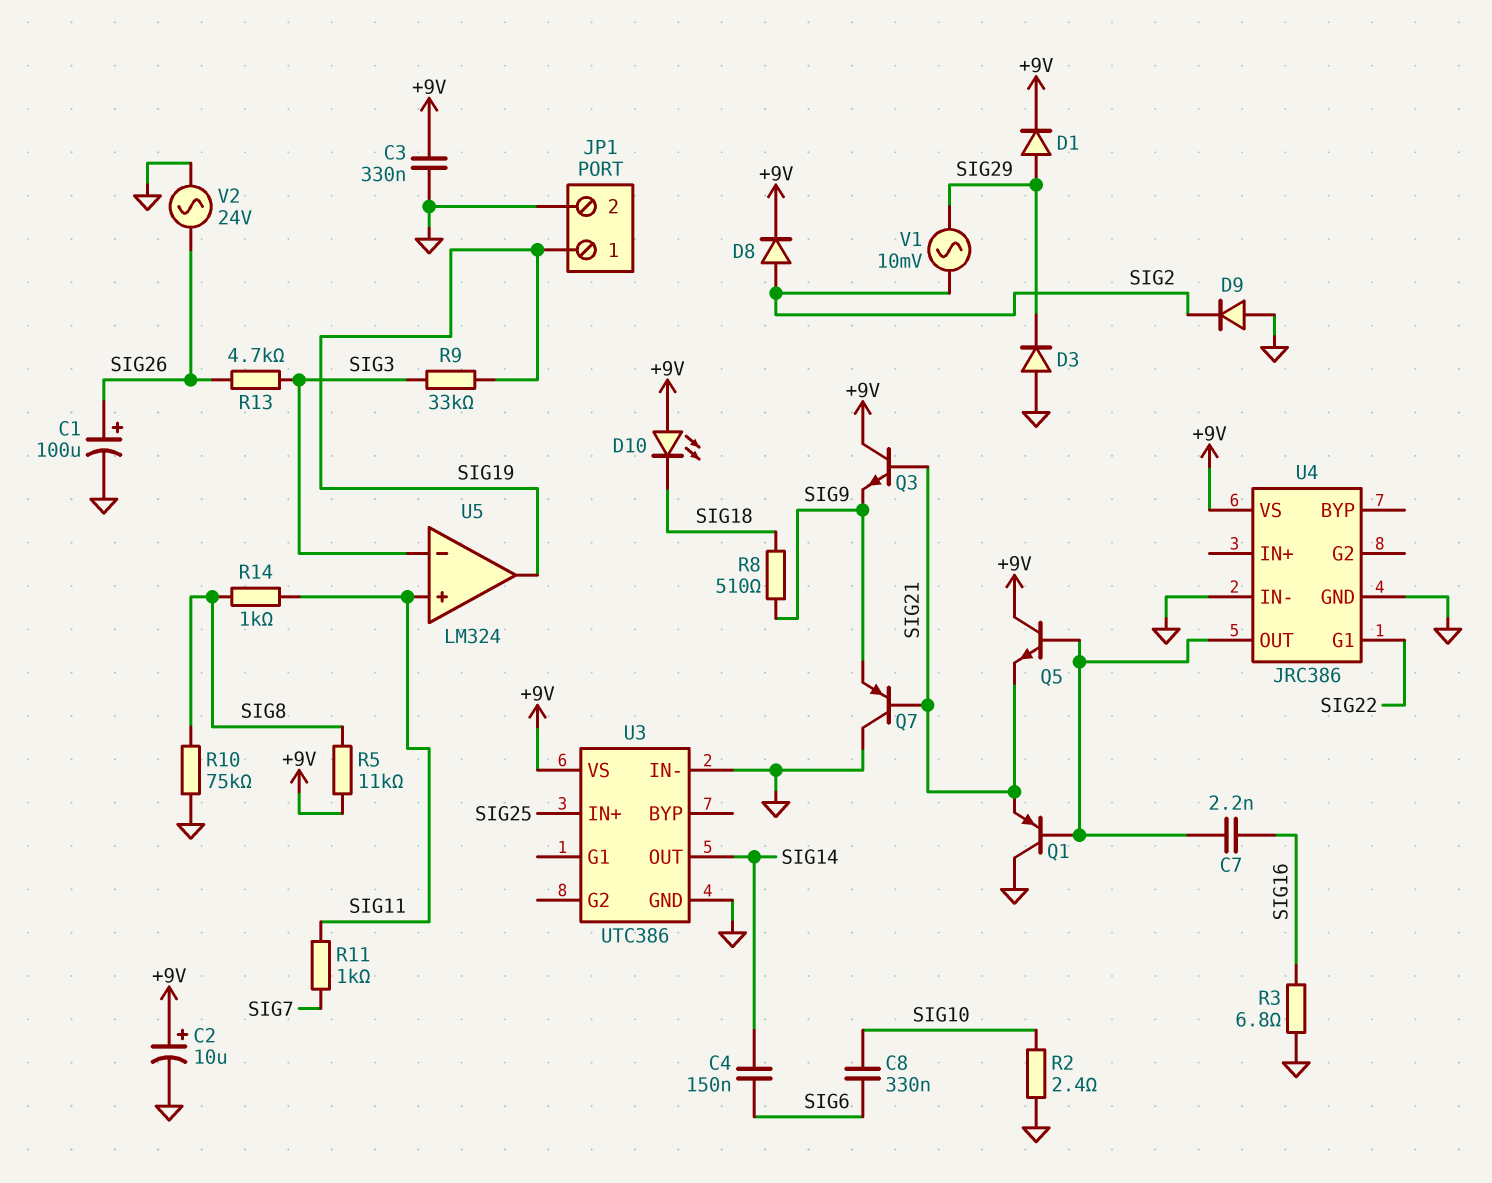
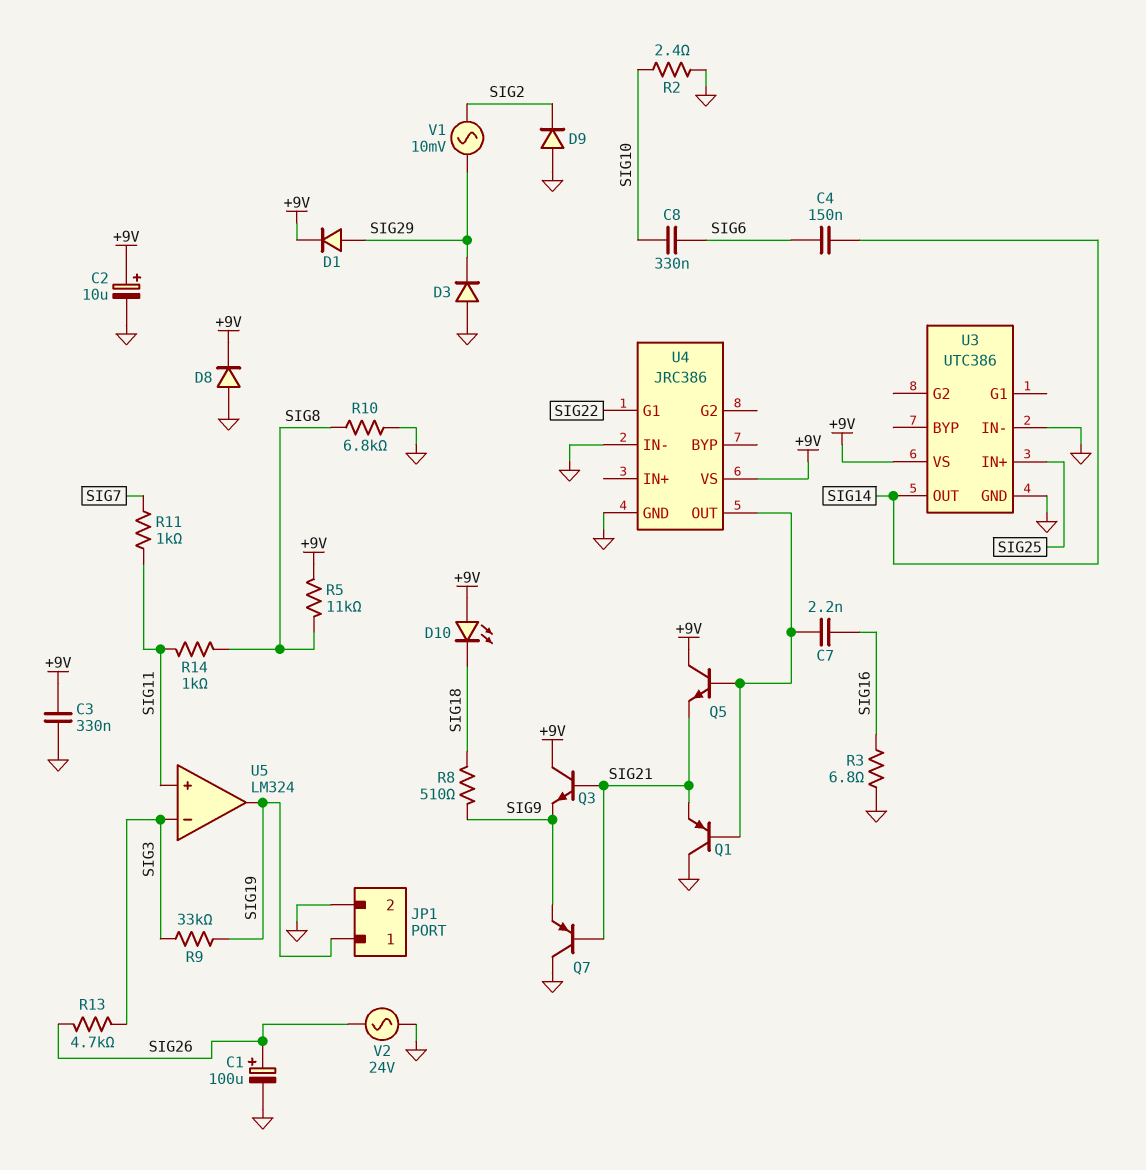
D8: diode (A SIG2, K +9V) -> diode (A GND, K +9V)
R10: 75k (GND, SIG8) -> 6.8k (GND, SIG8)

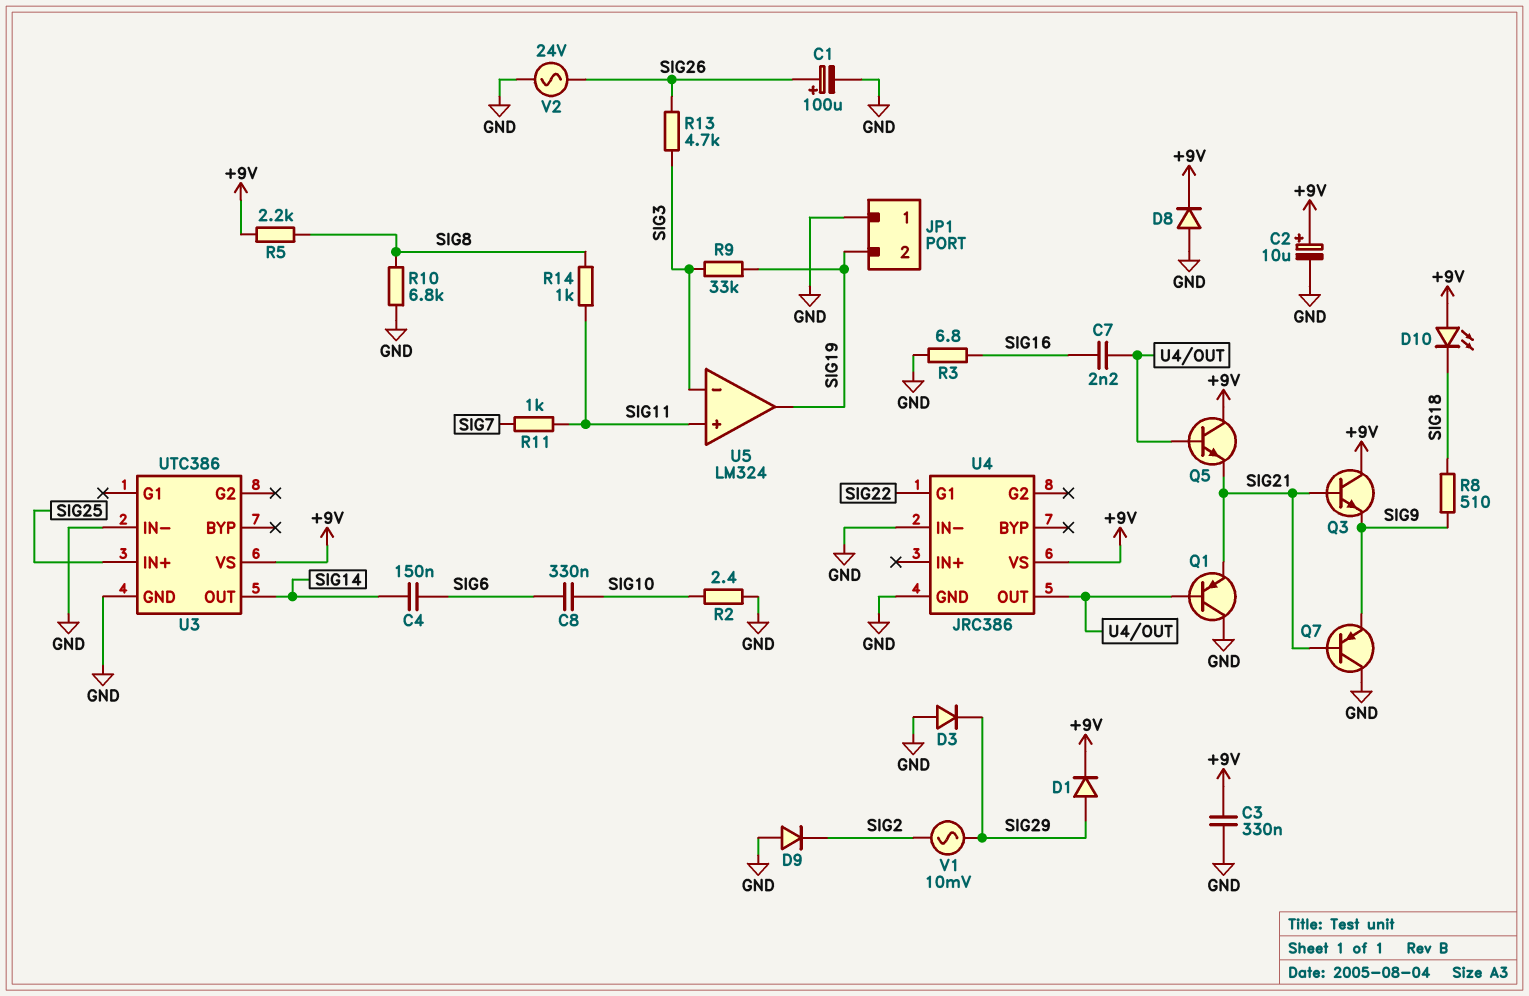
JP1 pin 1: SIG19 -> GND
JP1 pin 2: GND -> SIG19
R5: 11k (+9V, SIG8) -> 2.2k (+9V, SIG8)

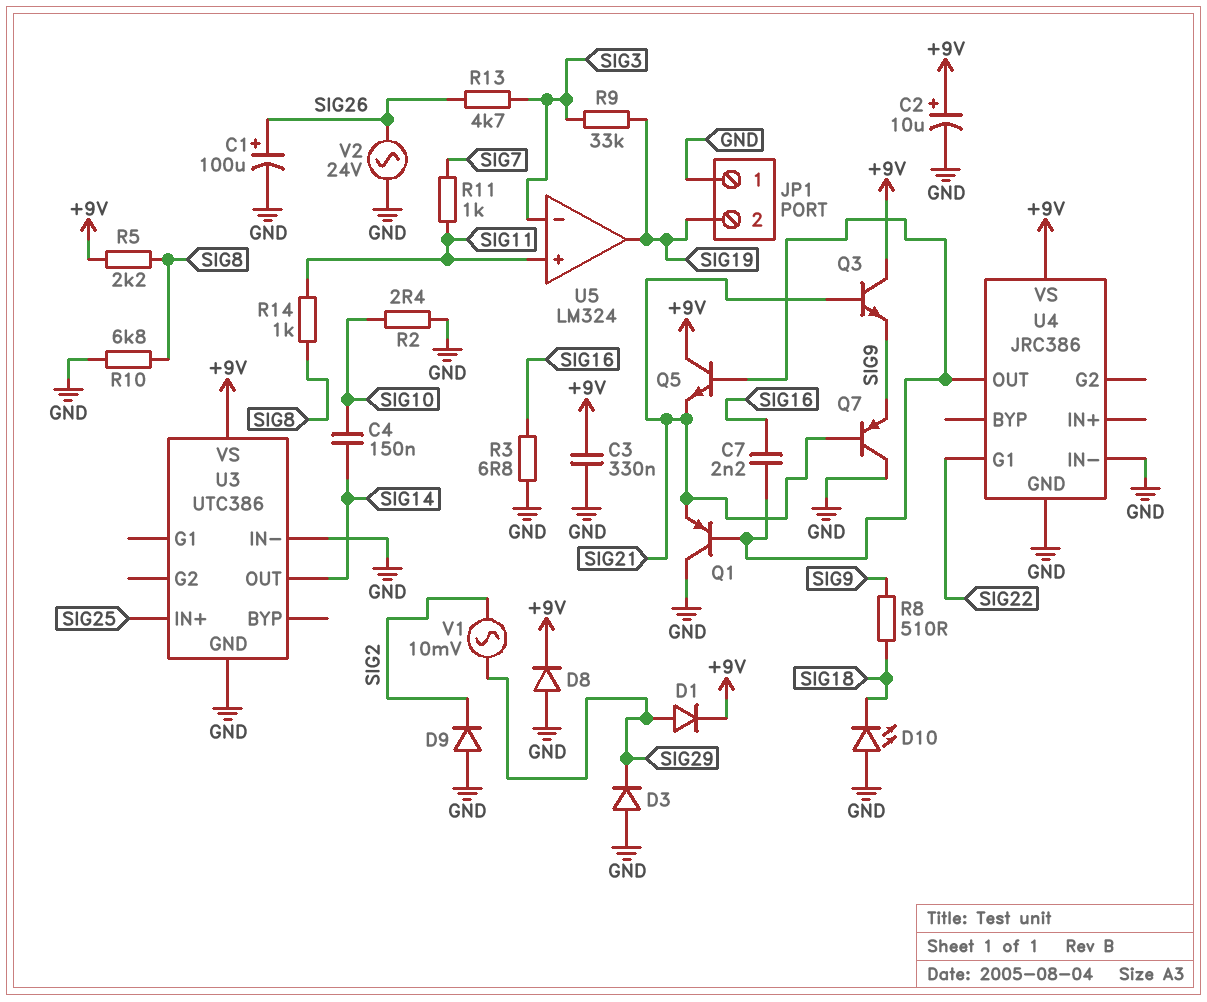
C4: 150nF (SIG6, SIG14) -> 150nF (SIG10, SIG14)
C8: 330nF (SIG6, SIG10) -> none
D10: LED (A +9V, K SIG18) -> LED (A GND, K SIG18)

